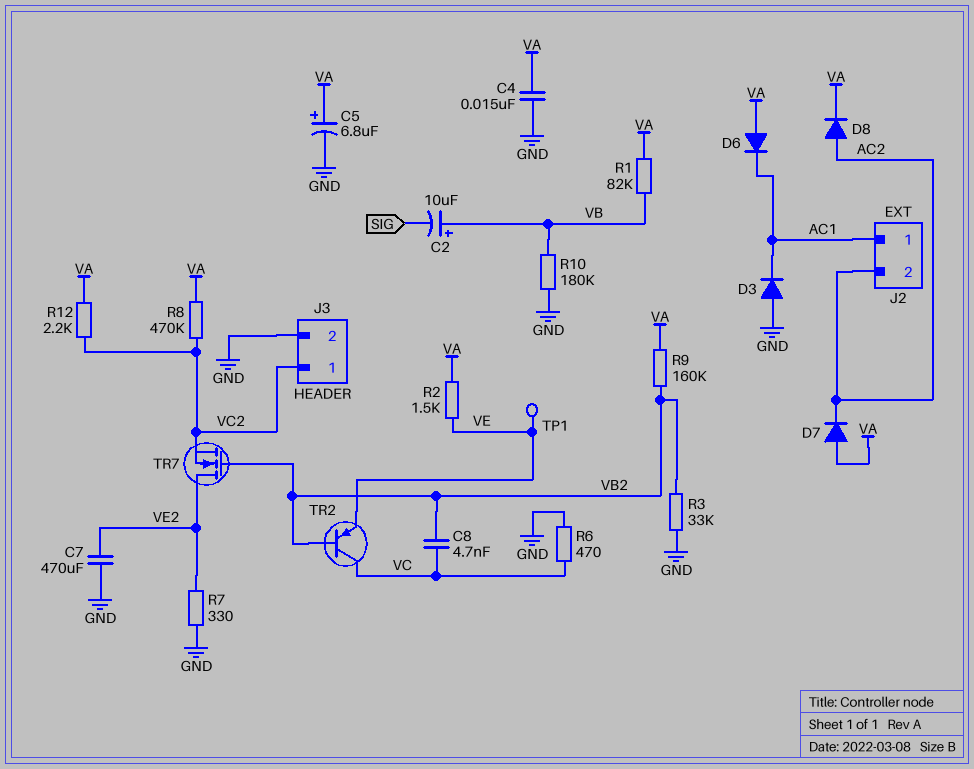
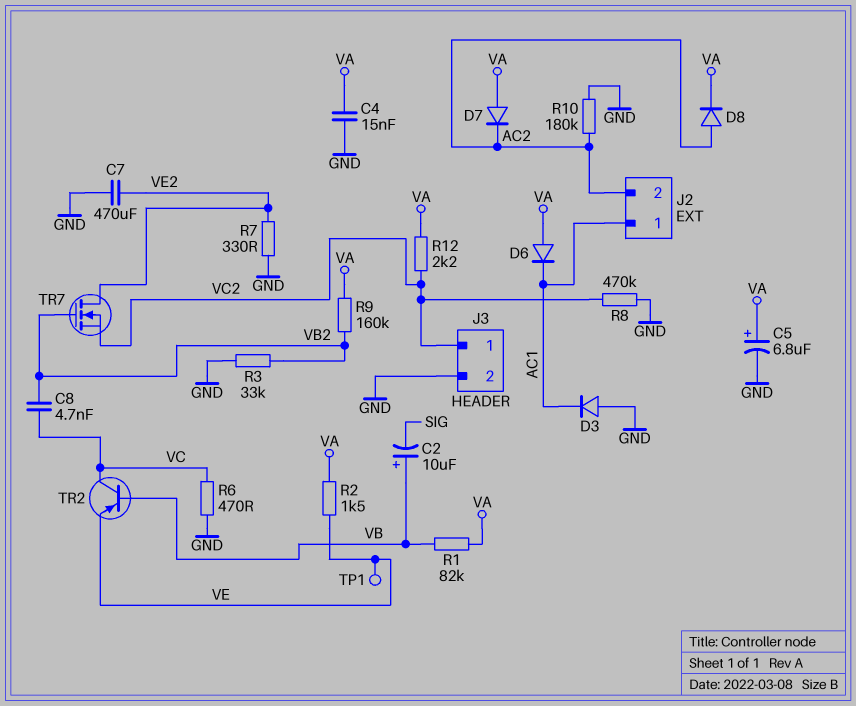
R8: 470k (VA, VC2) -> 470k (GND, VC2)
R10: 180k (GND, VB) -> 180k (AC2, GND)
TR2: PNP (B VB2, C VC, E VE) -> PNP (B VB, C VC, E VE)

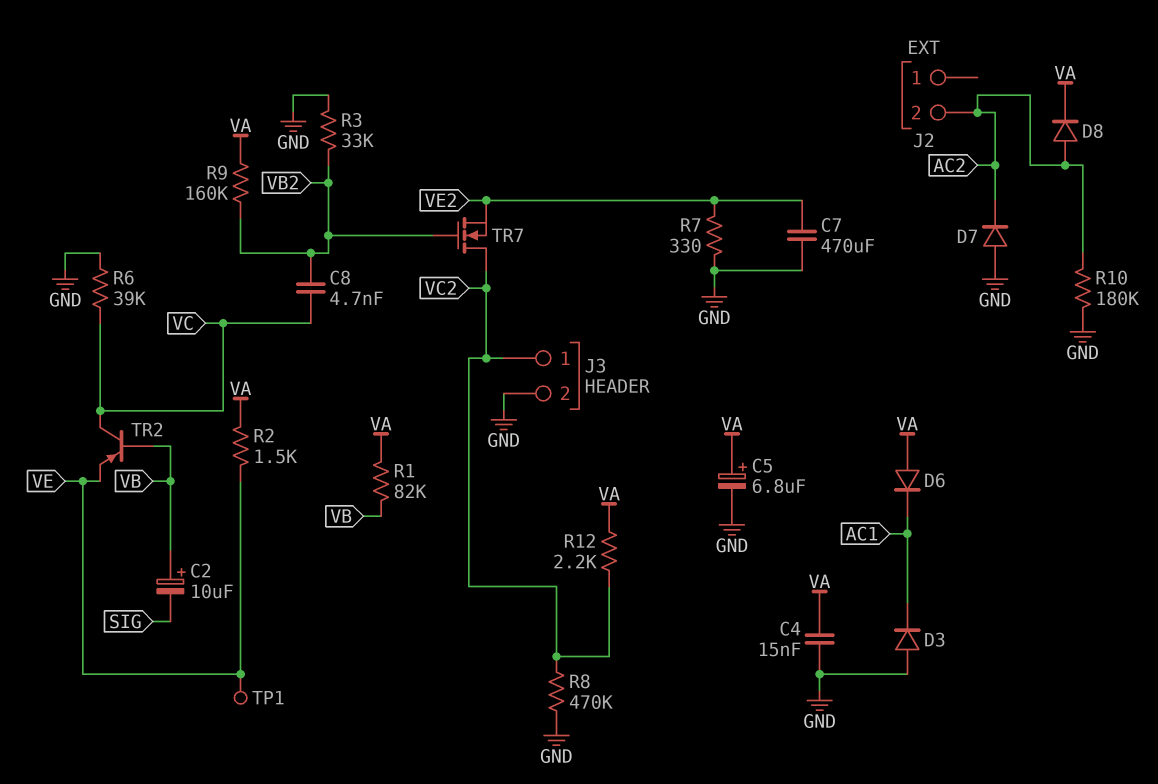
D7: diode (A VA, K AC2) -> diode (A GND, K AC2)
J2 pin 1: AC1 -> none
R6: 470 (GND, VC) -> 39k (GND, VC)
TR7: NMOS (G VB2, D VE2, S VC2) -> NMOS (G VB2, D VC2, S VE2)

